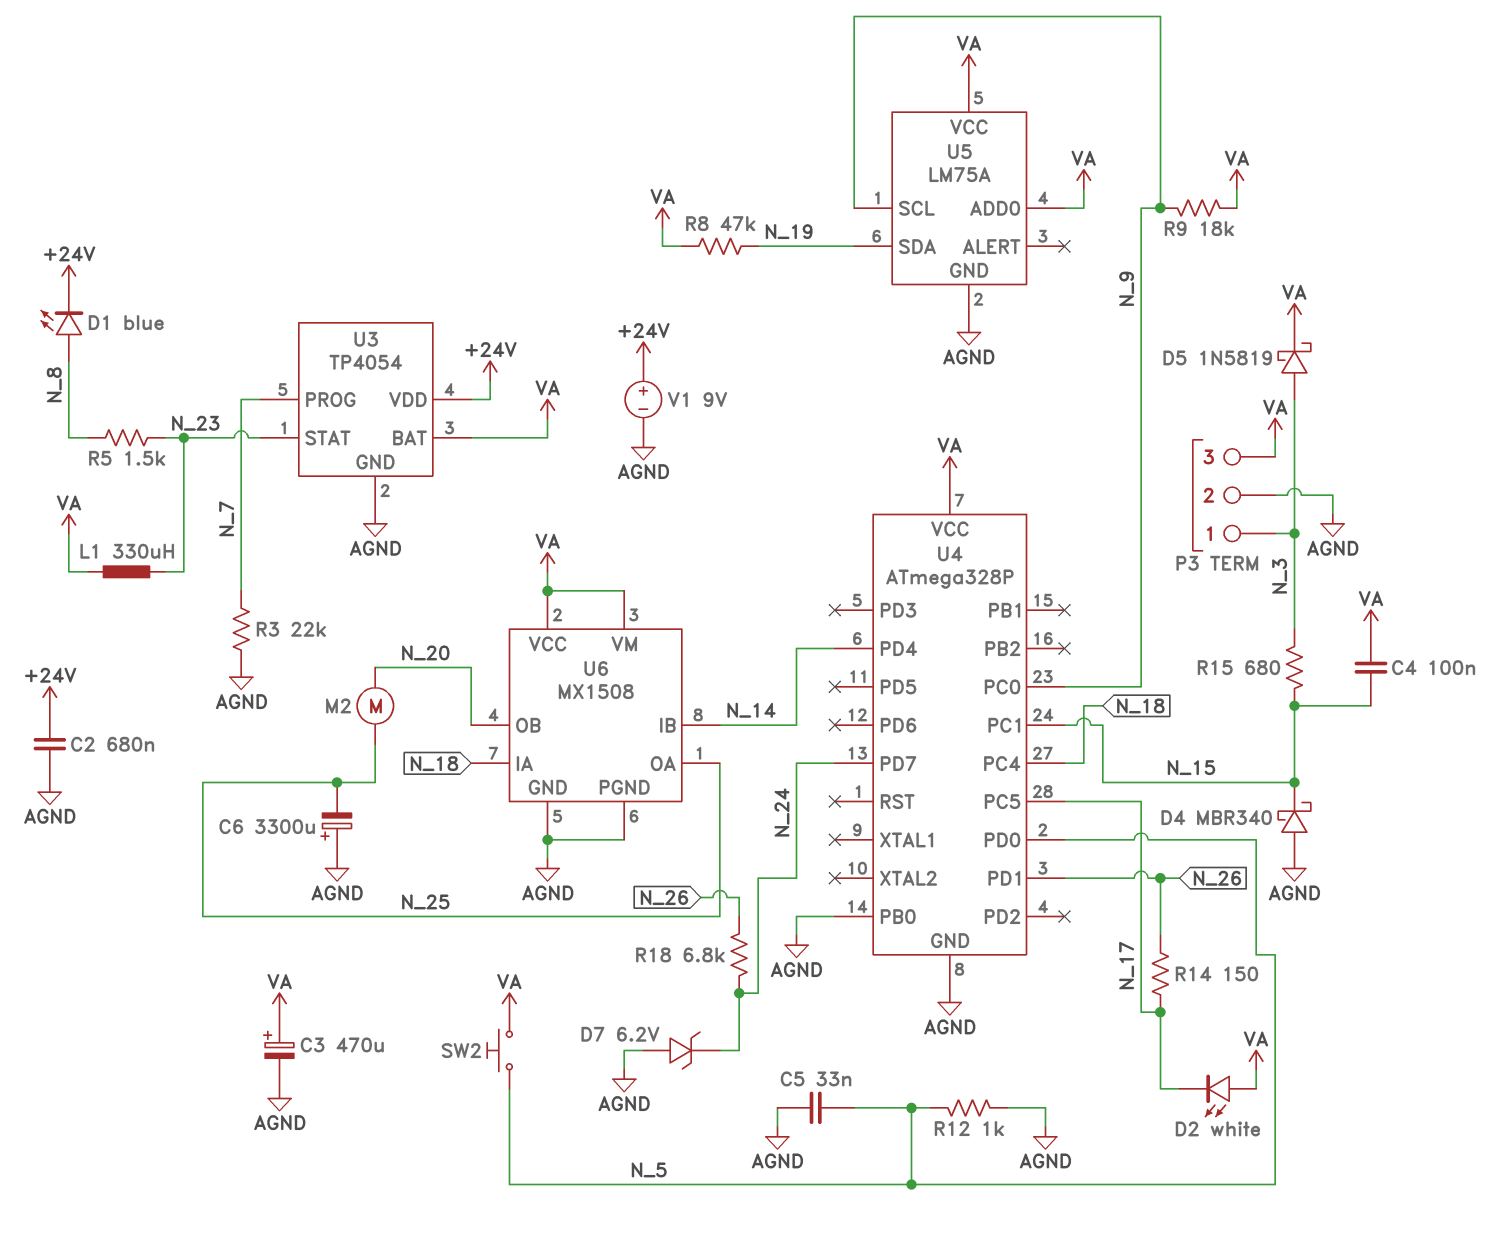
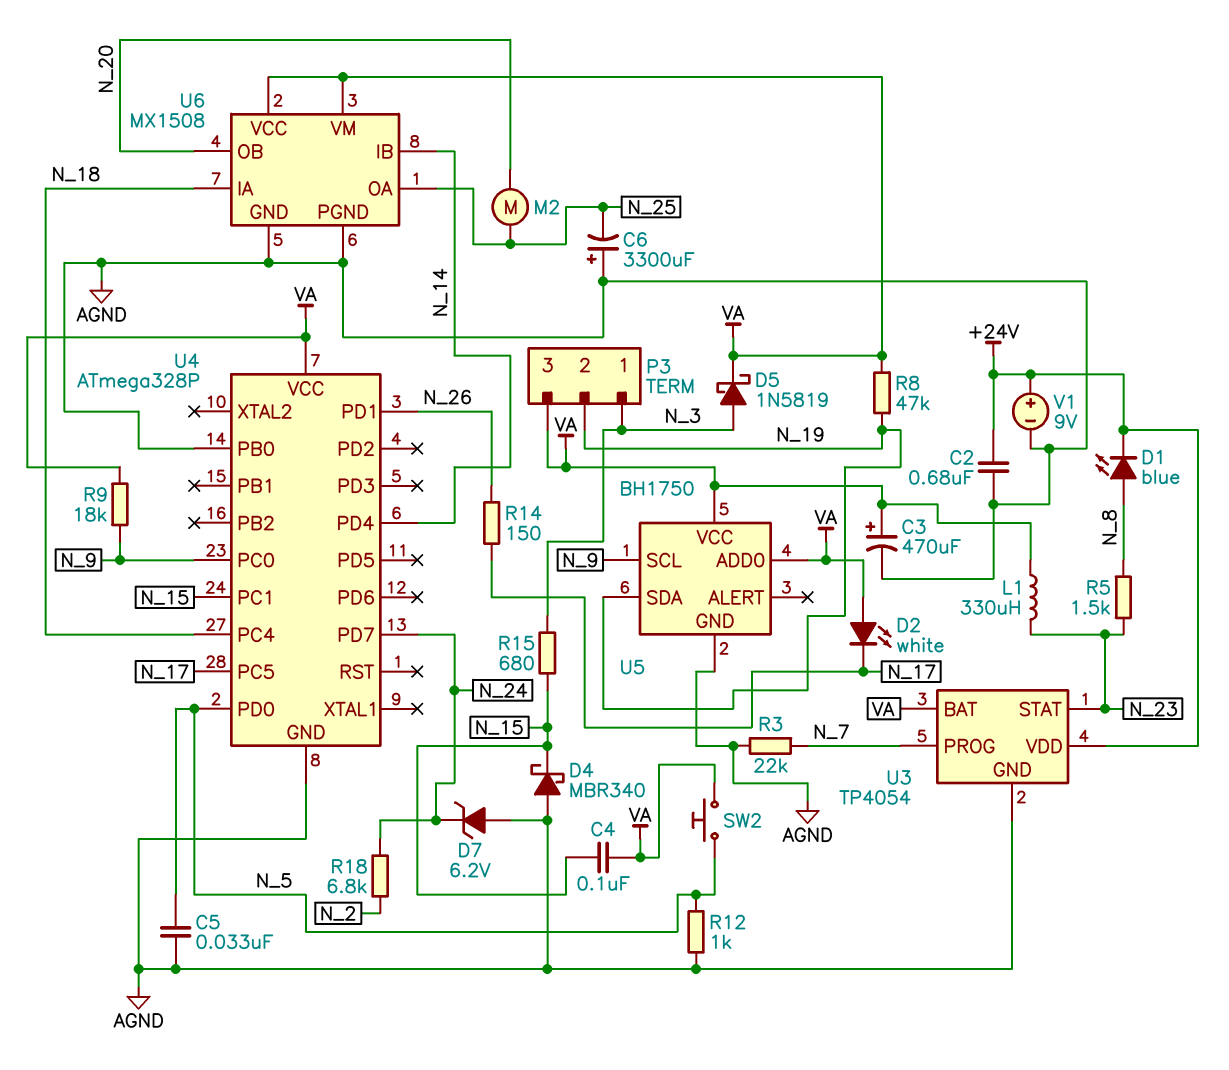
P3 pin 2: AGND -> N_19
R18: 6.8k (N_24, N_26) -> 6.8k (N_2, N_24)
U5: LM75A -> BH1750

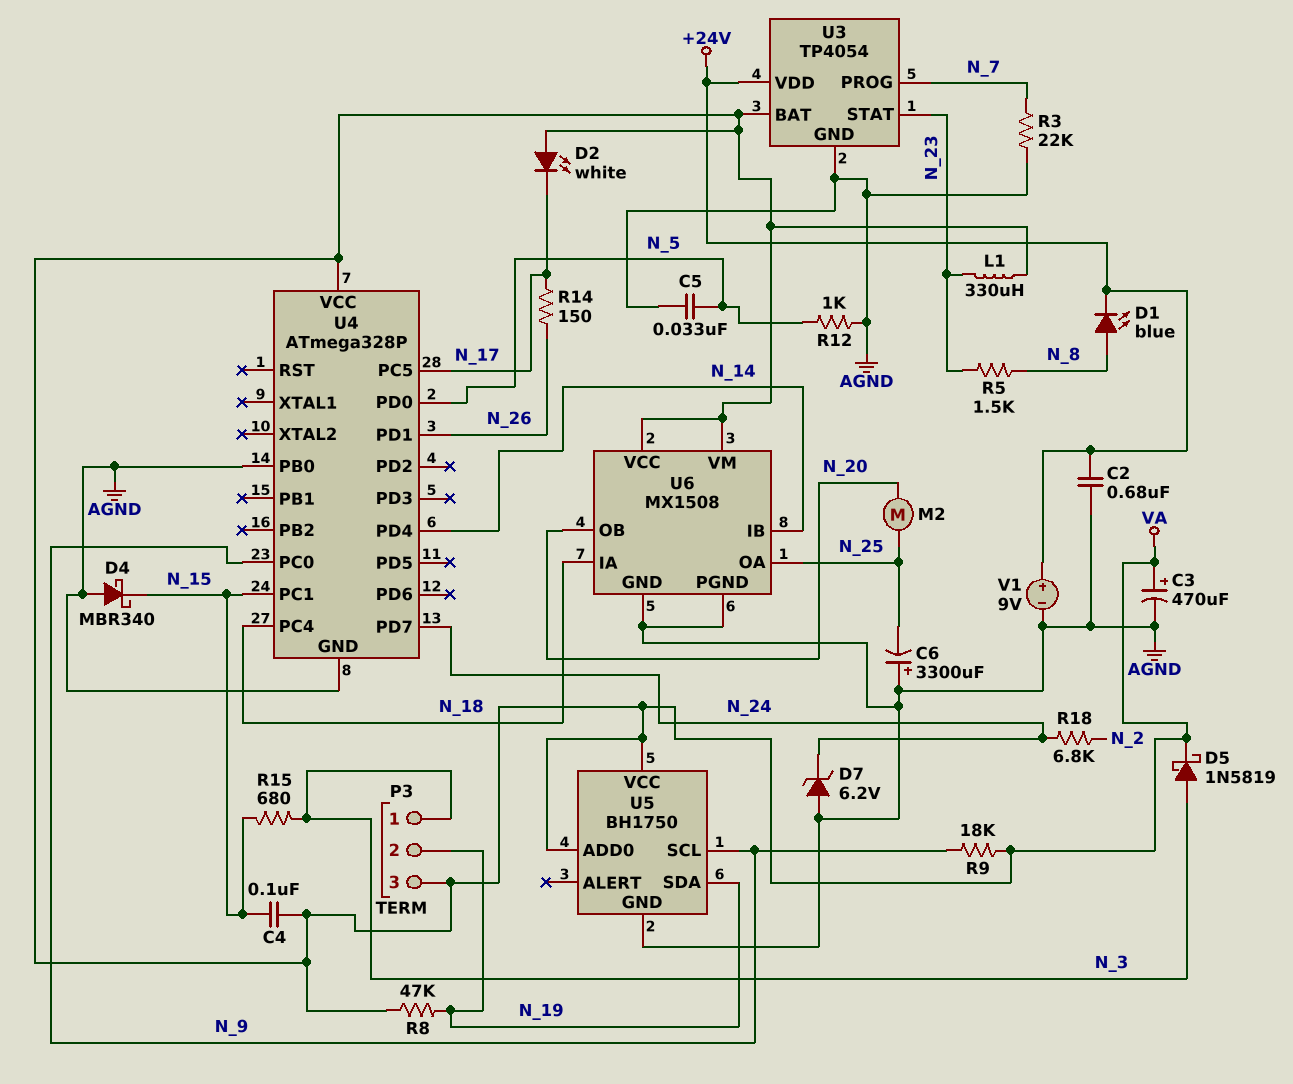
SW2: button (N_5, VA) -> none

